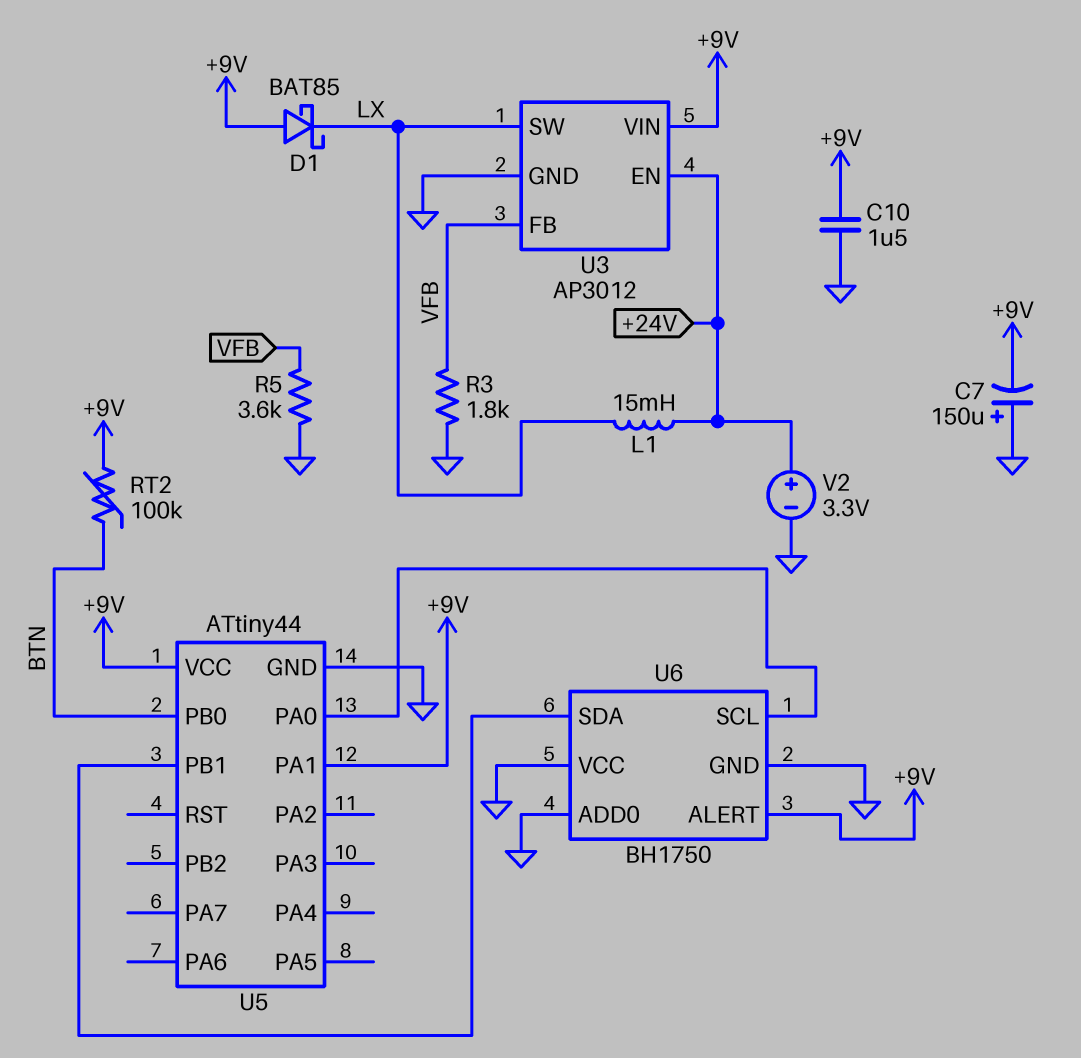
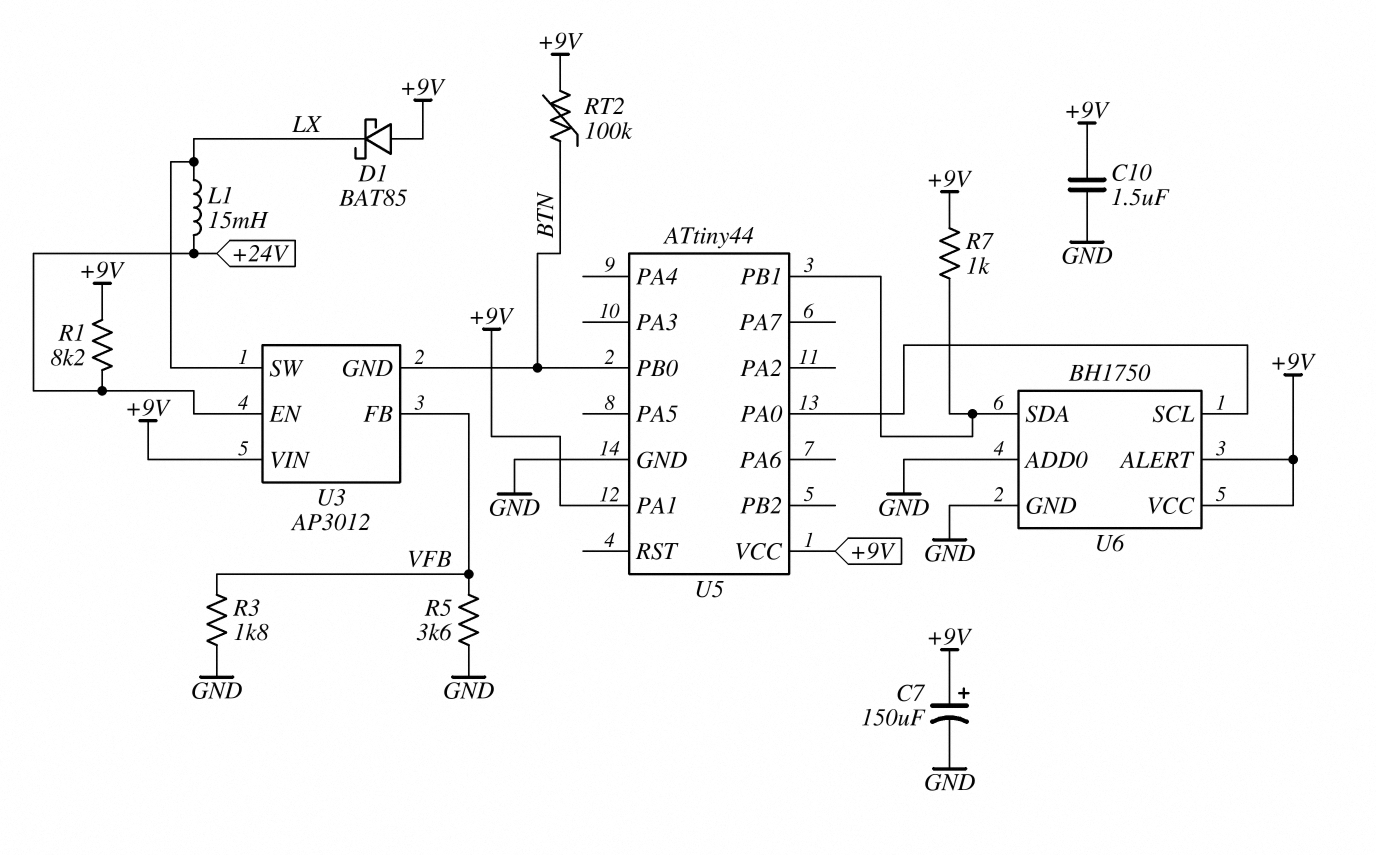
C7: 150uF (plus GND, minus +9V) -> 150uF (plus +9V, minus GND)
R1: none -> 8.2k (+9V, +24V)
R7: none -> 1k (+9V, U5/PB1)
U3 pin GND: GND -> BTN
U6 pin VCC: GND -> +9V
V2: 3.3V (plus +24V, minus GND) -> none

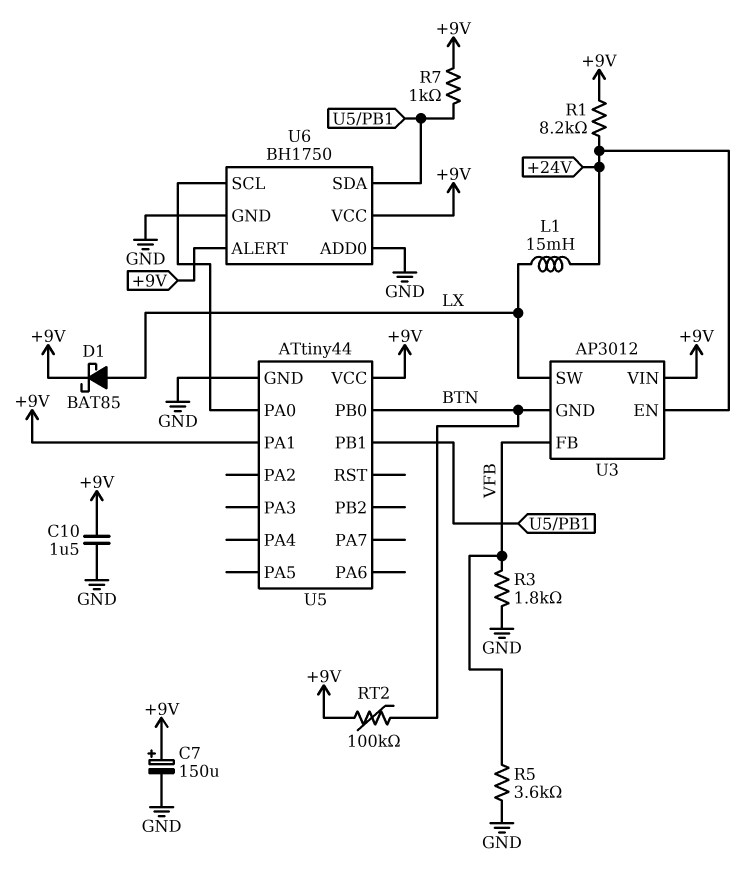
D1: schottky BAT85 (A +9V, K LX) -> schottky BAT85 (A LX, K +9V)

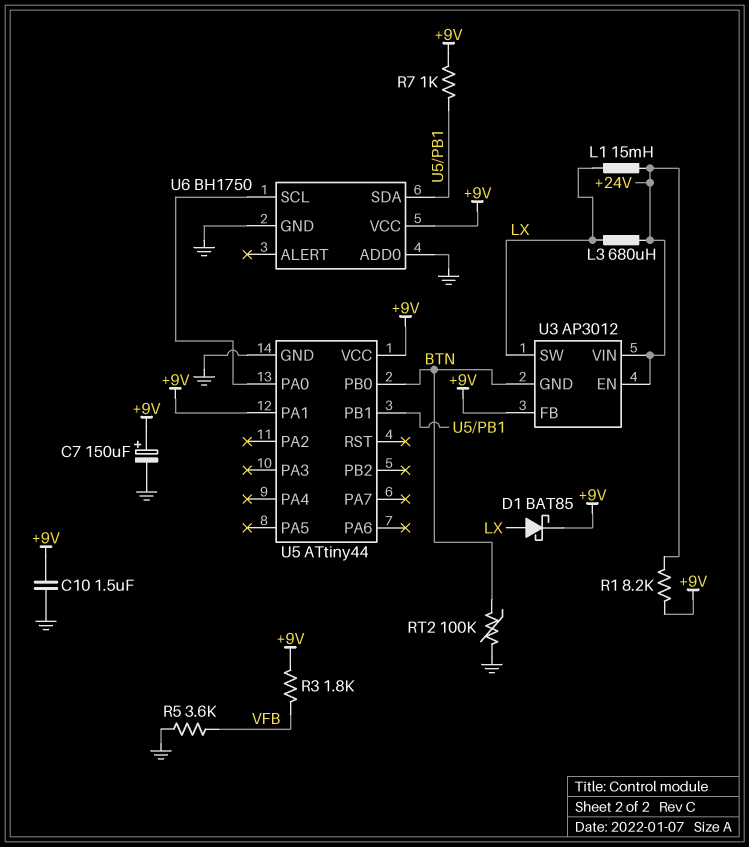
L3: none -> 680uH (+24V, LX)
R3: 1.8k (GND, VFB) -> 1.8k (+9V, VFB)
RT2: 100k (+9V, BTN) -> 100k (BTN, GND)
U3 pin FB: VFB -> +9V
U3 pin VIN: +9V -> +24V
U6 pin ALERT: +9V -> none

